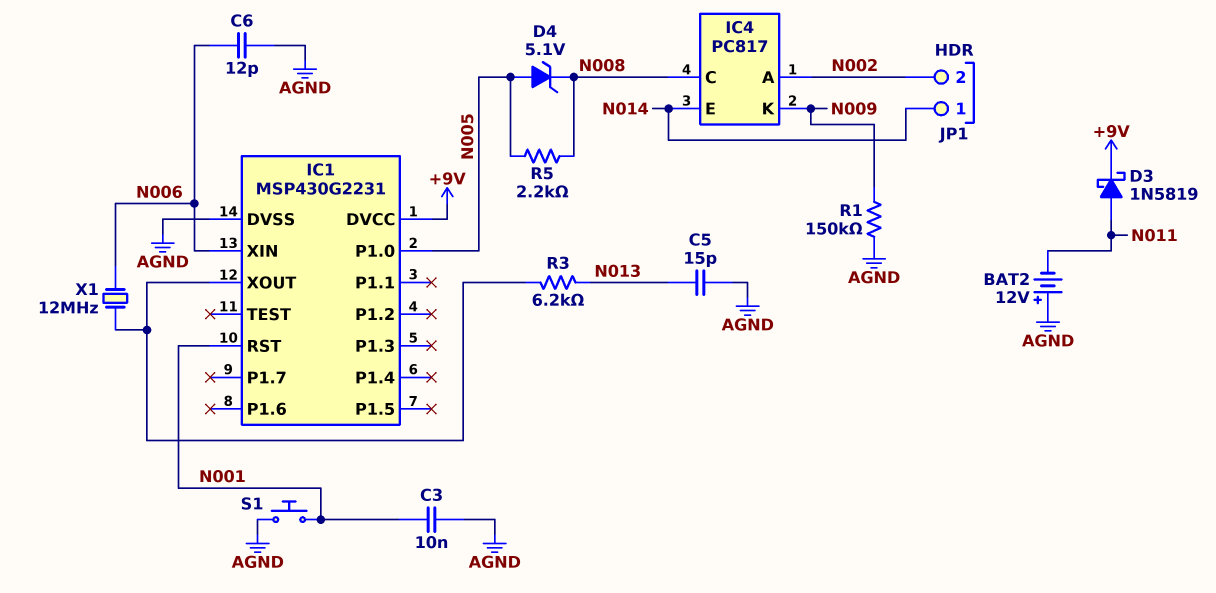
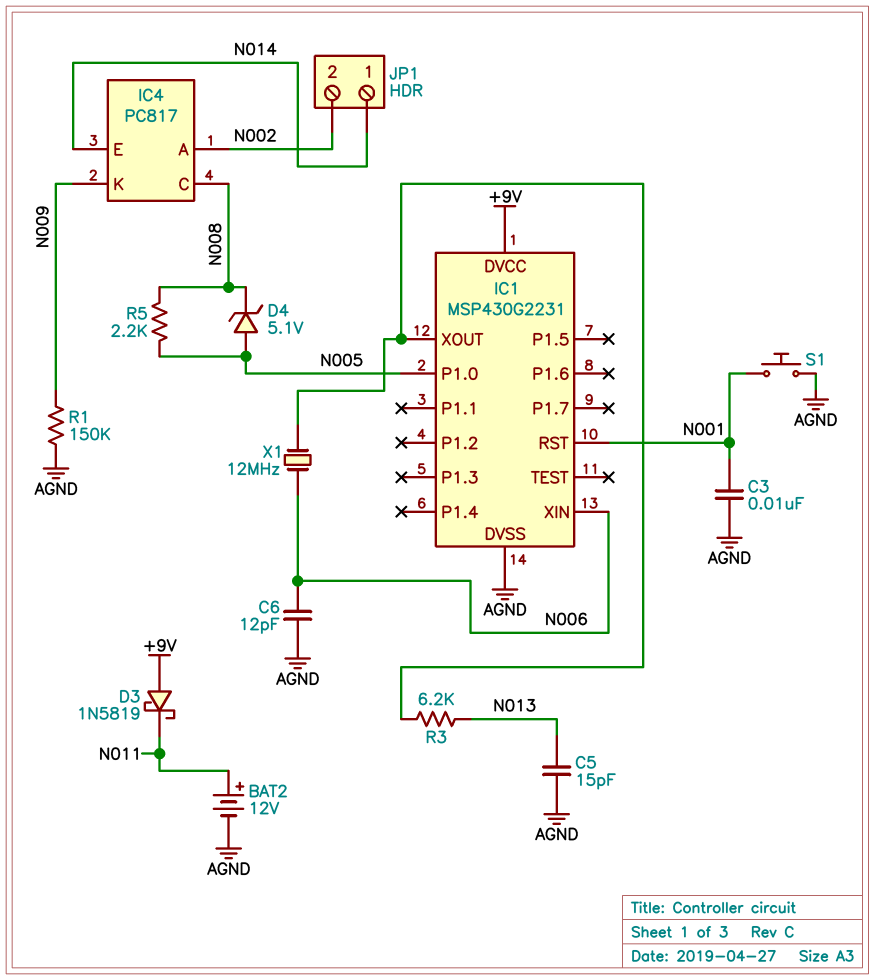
BAT2: 12V (plus AGND, minus N011) -> 12V (plus N011, minus AGND)
D3: schottky 1N5819 (A N011, K +9V) -> schottky 1N5819 (A +9V, K N011)

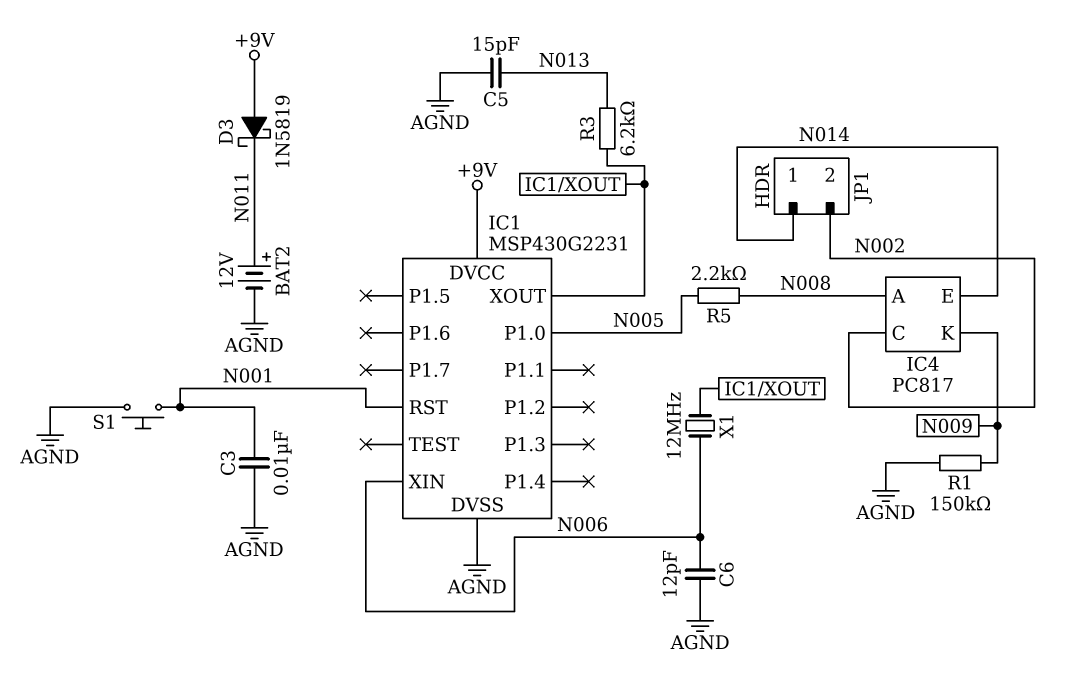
D4: zener 5.1V (A N005, K N008) -> none
IC4 pin A: N002 -> N008
IC4 pin C: N008 -> N002

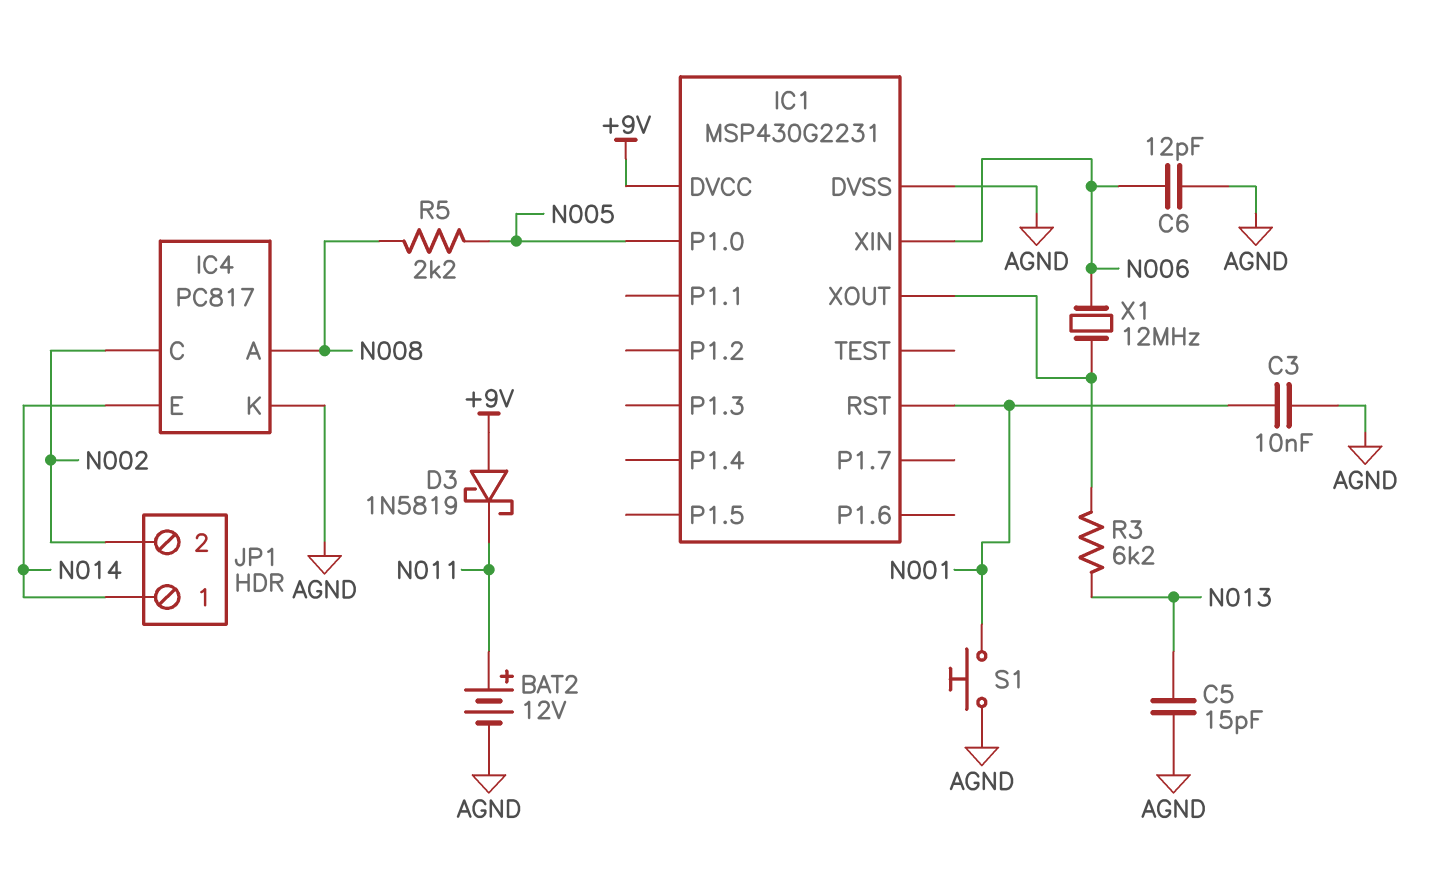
IC4 pin K: N009 -> AGND
R1: 150k (AGND, N009) -> none

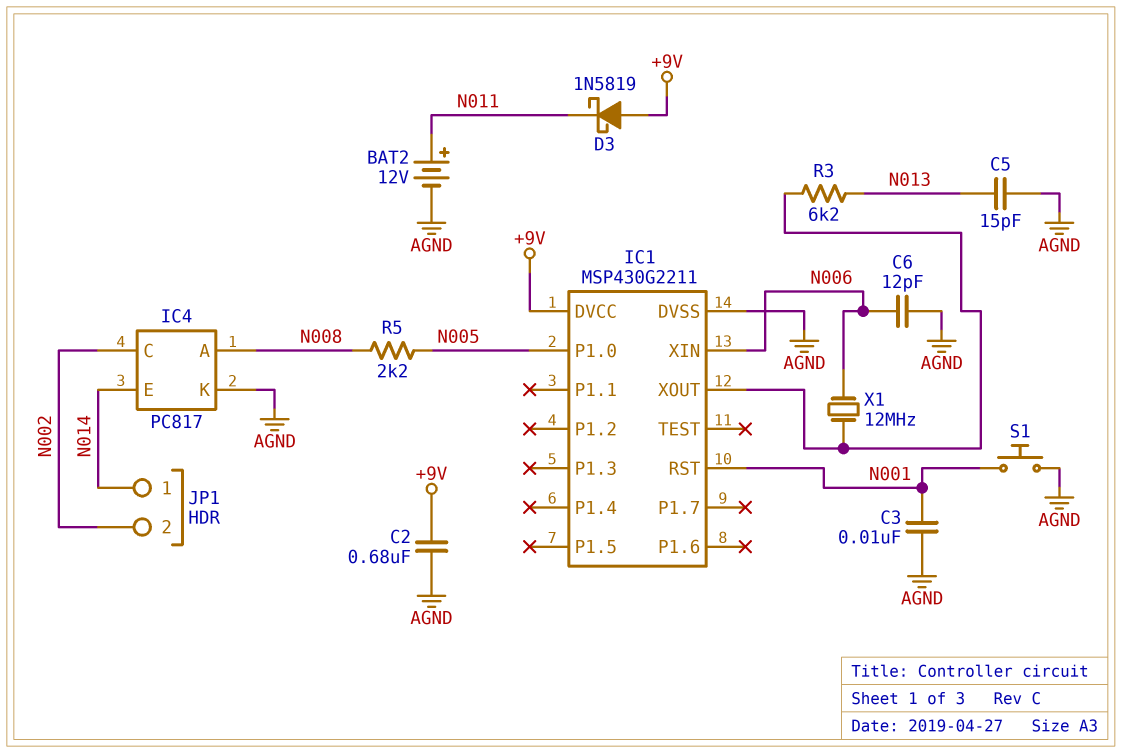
C2: none -> 680nF (+9V, AGND)
IC1: MSP430G2231 -> MSP430G2211

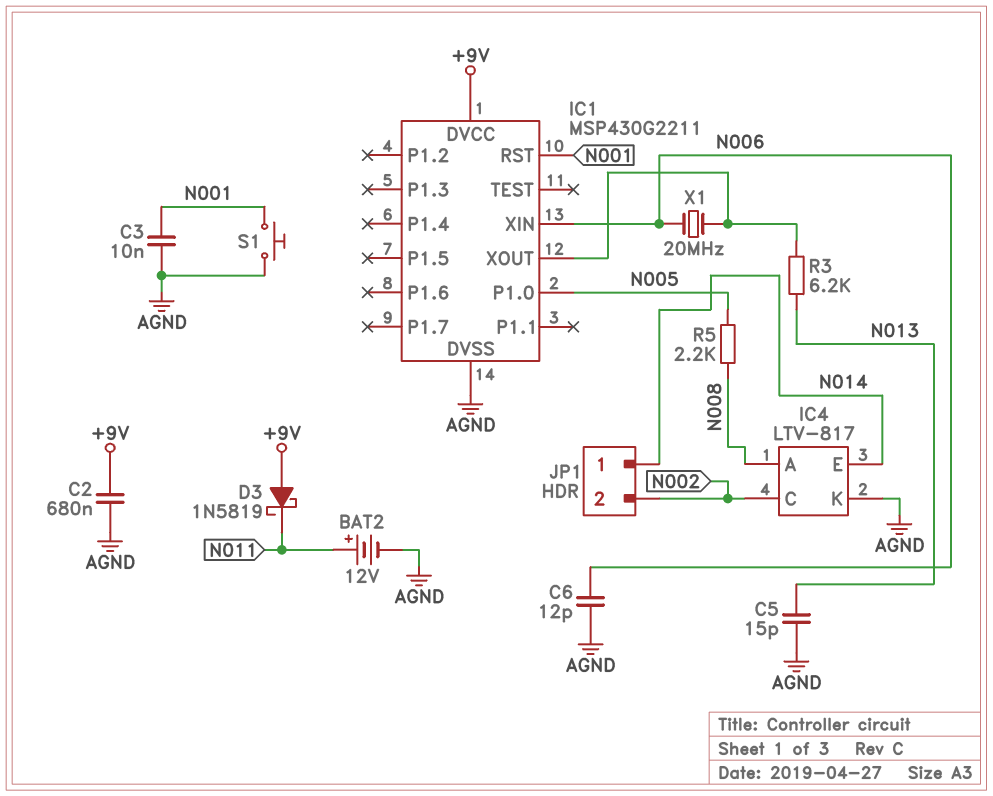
IC4: PC817 -> LTV-817
X1: 12MHz (IC1/XOUT, N006) -> 20MHz (IC1/XOUT, N006)

